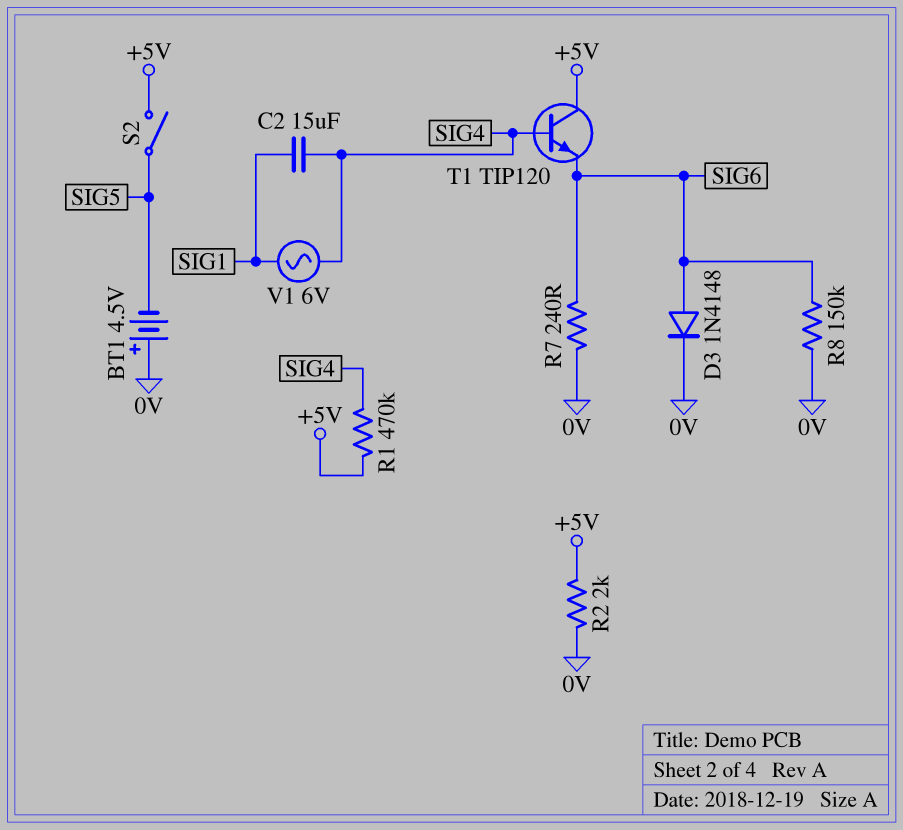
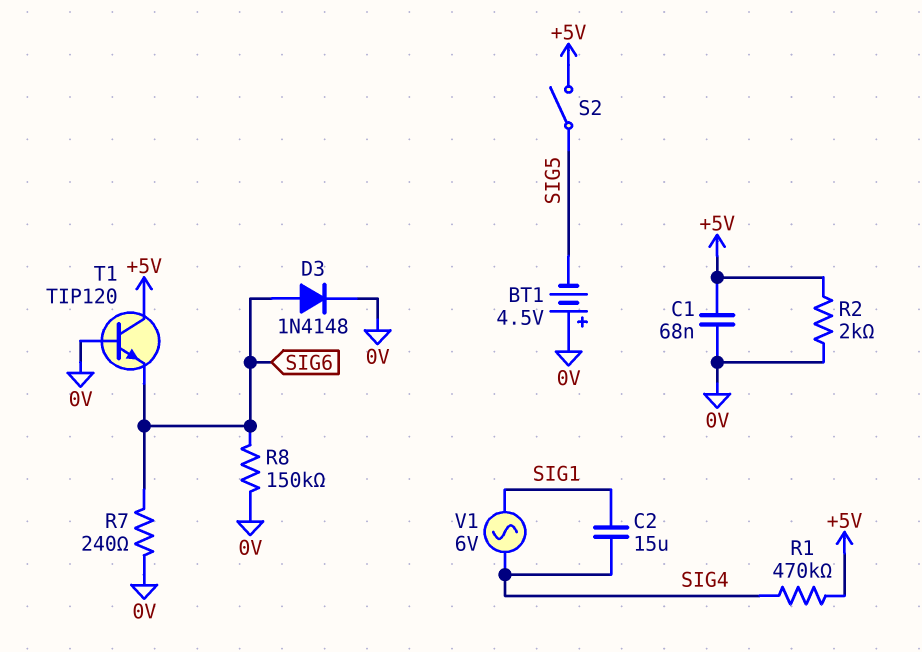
C1: none -> 68nF (+5V, 0V)
T1: NPN TIP120 (B SIG4, C +5V, E SIG6) -> NPN TIP120 (B 0V, C +5V, E SIG6)

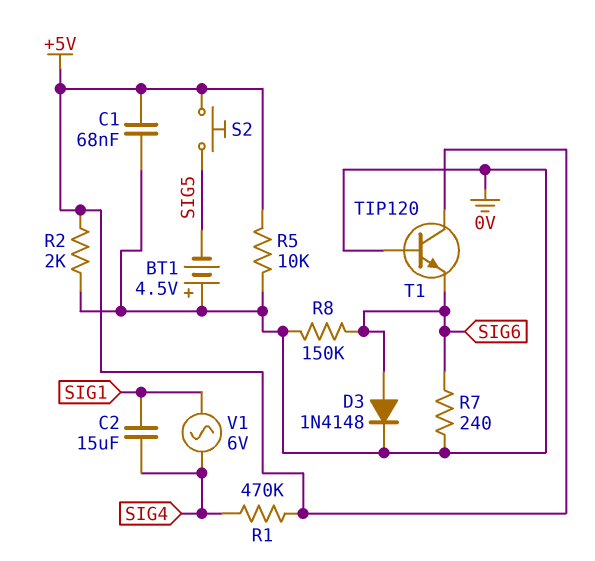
R5: none -> 10k (+5V, 0V)
S2: switch (+5V, SIG5) -> button (+5V, SIG5)

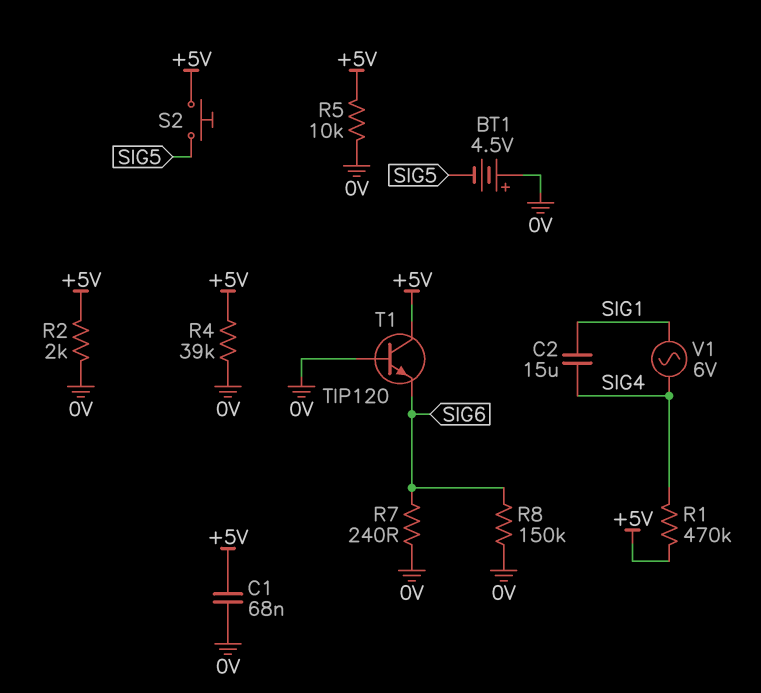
D3: diode 1N4148 (A SIG6, K 0V) -> none
R4: none -> 39k (+5V, 0V)

